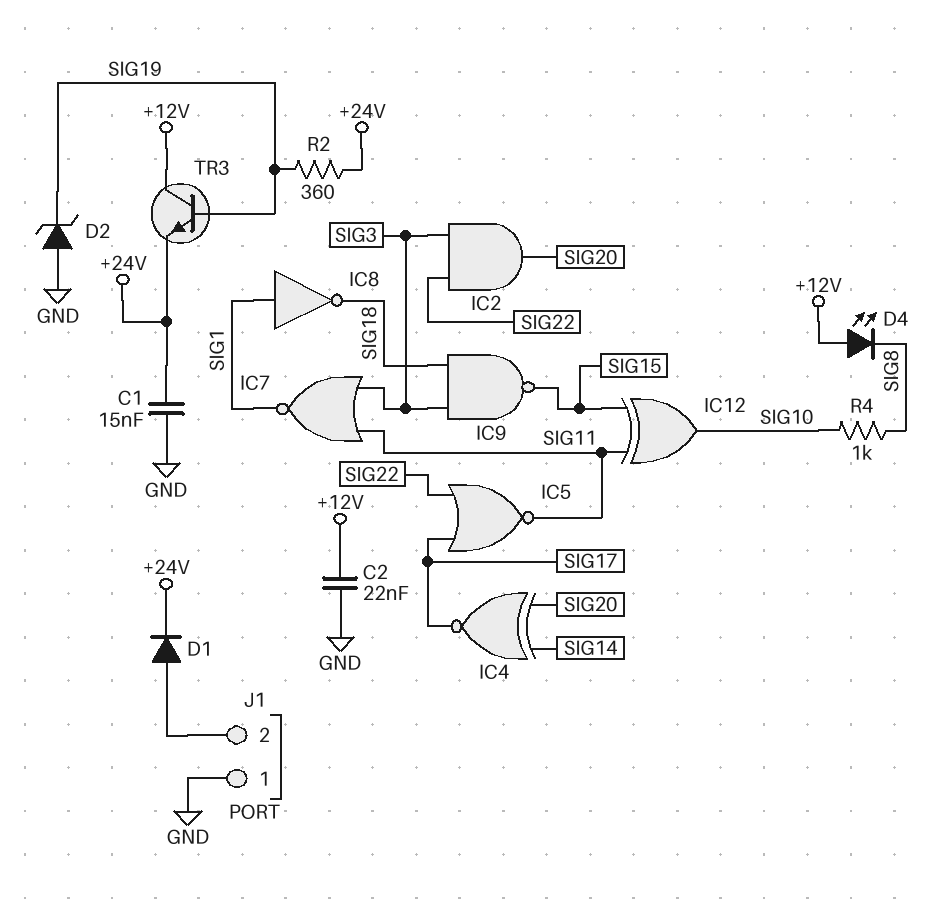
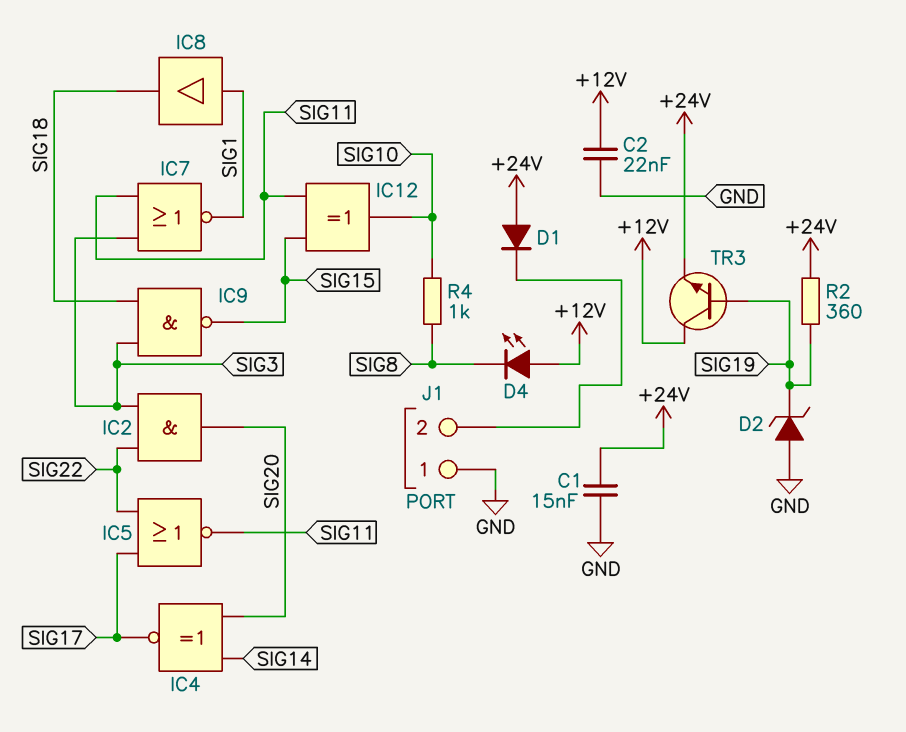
D1: diode (A J1/2, K +24V) -> diode (A +24V, K J1/2)
IC8: NOT (in SIG1, out SIG18) -> buffer (in SIG1, out SIG18)

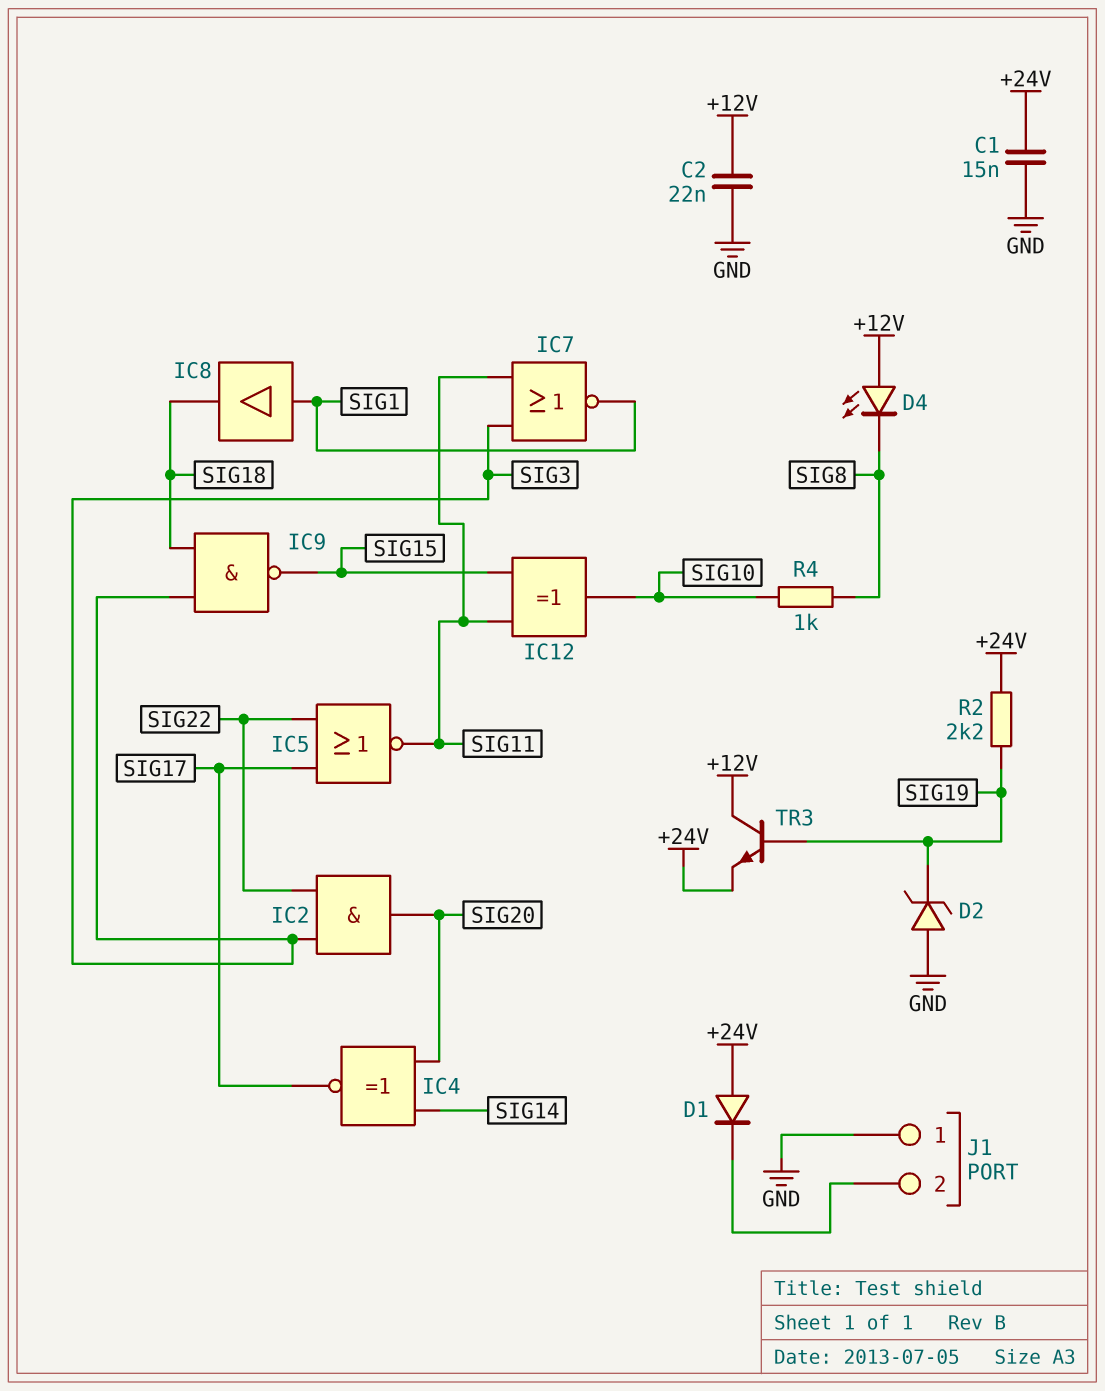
R2: 360 (+24V, SIG19) -> 2.2k (+24V, SIG19)

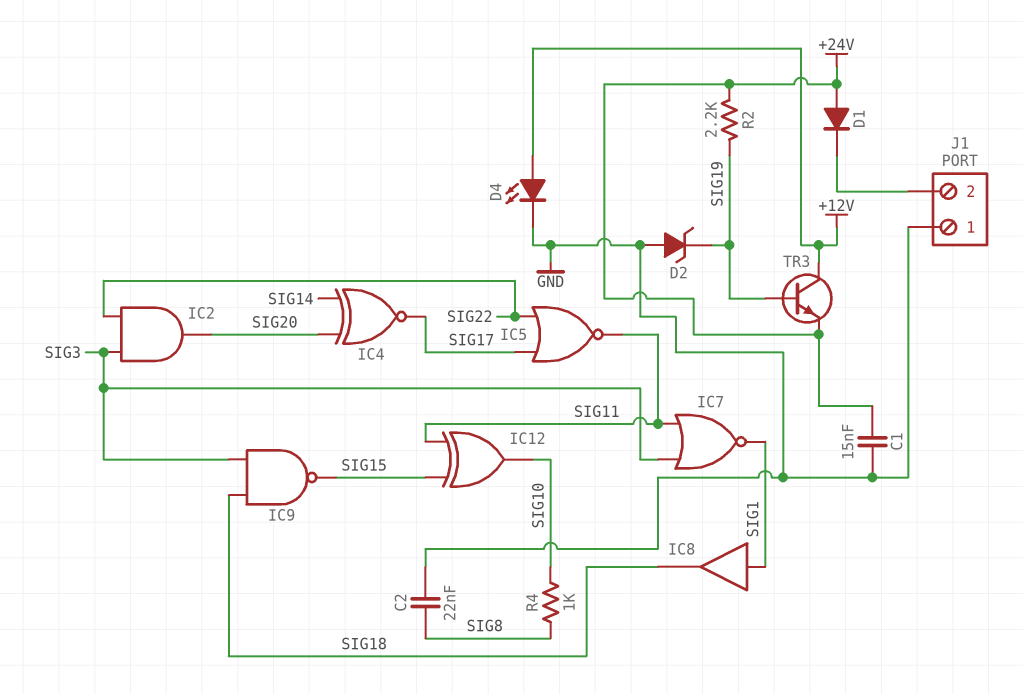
C2: 22nF (+12V, GND) -> 22nF (GND, SIG8)
D4: LED (A +12V, K SIG8) -> LED (A +12V, K GND)

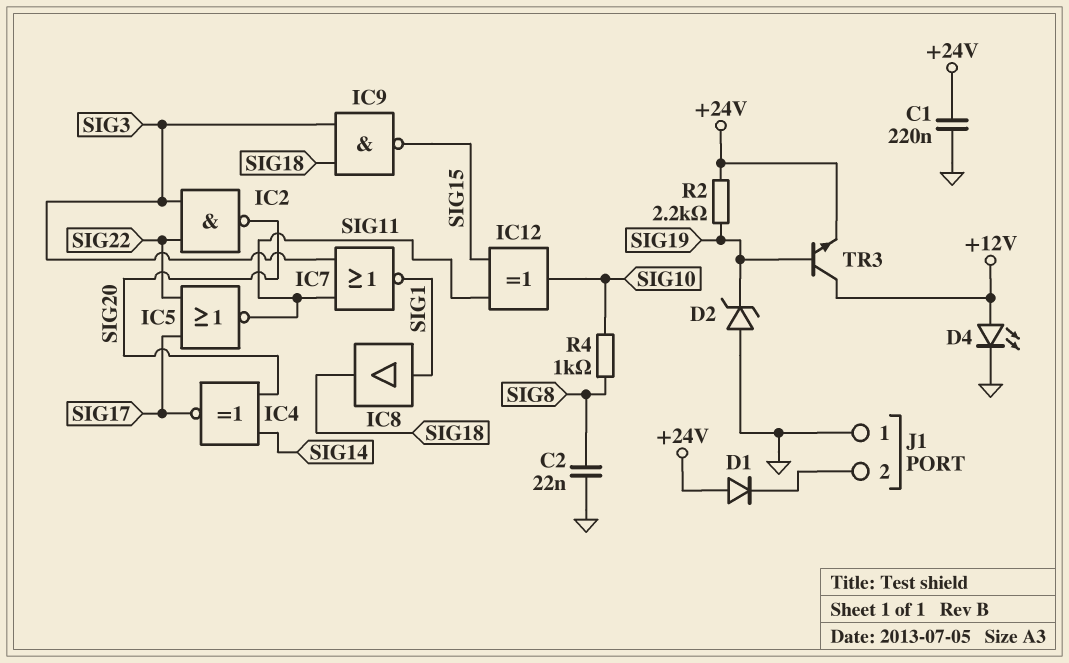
C1: 15nF (+24V, GND) -> 220nF (+24V, GND)
IC2: AND (in SIG3, in SIG22, out SIG20) -> NAND (in SIG3, in SIG22, out SIG20)

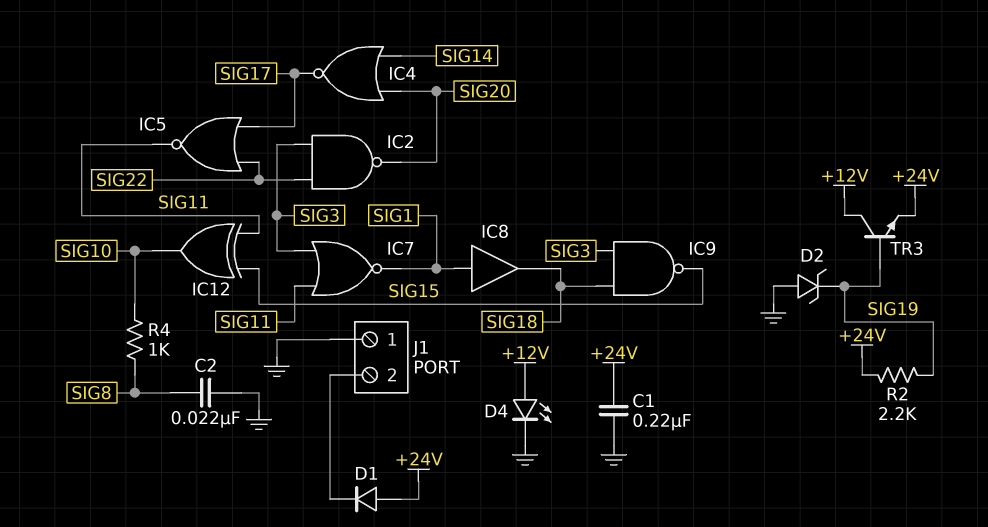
IC4: XNOR (in SIG14, in SIG20, out SIG17) -> NOR (in SIG14, in SIG20, out SIG17)

